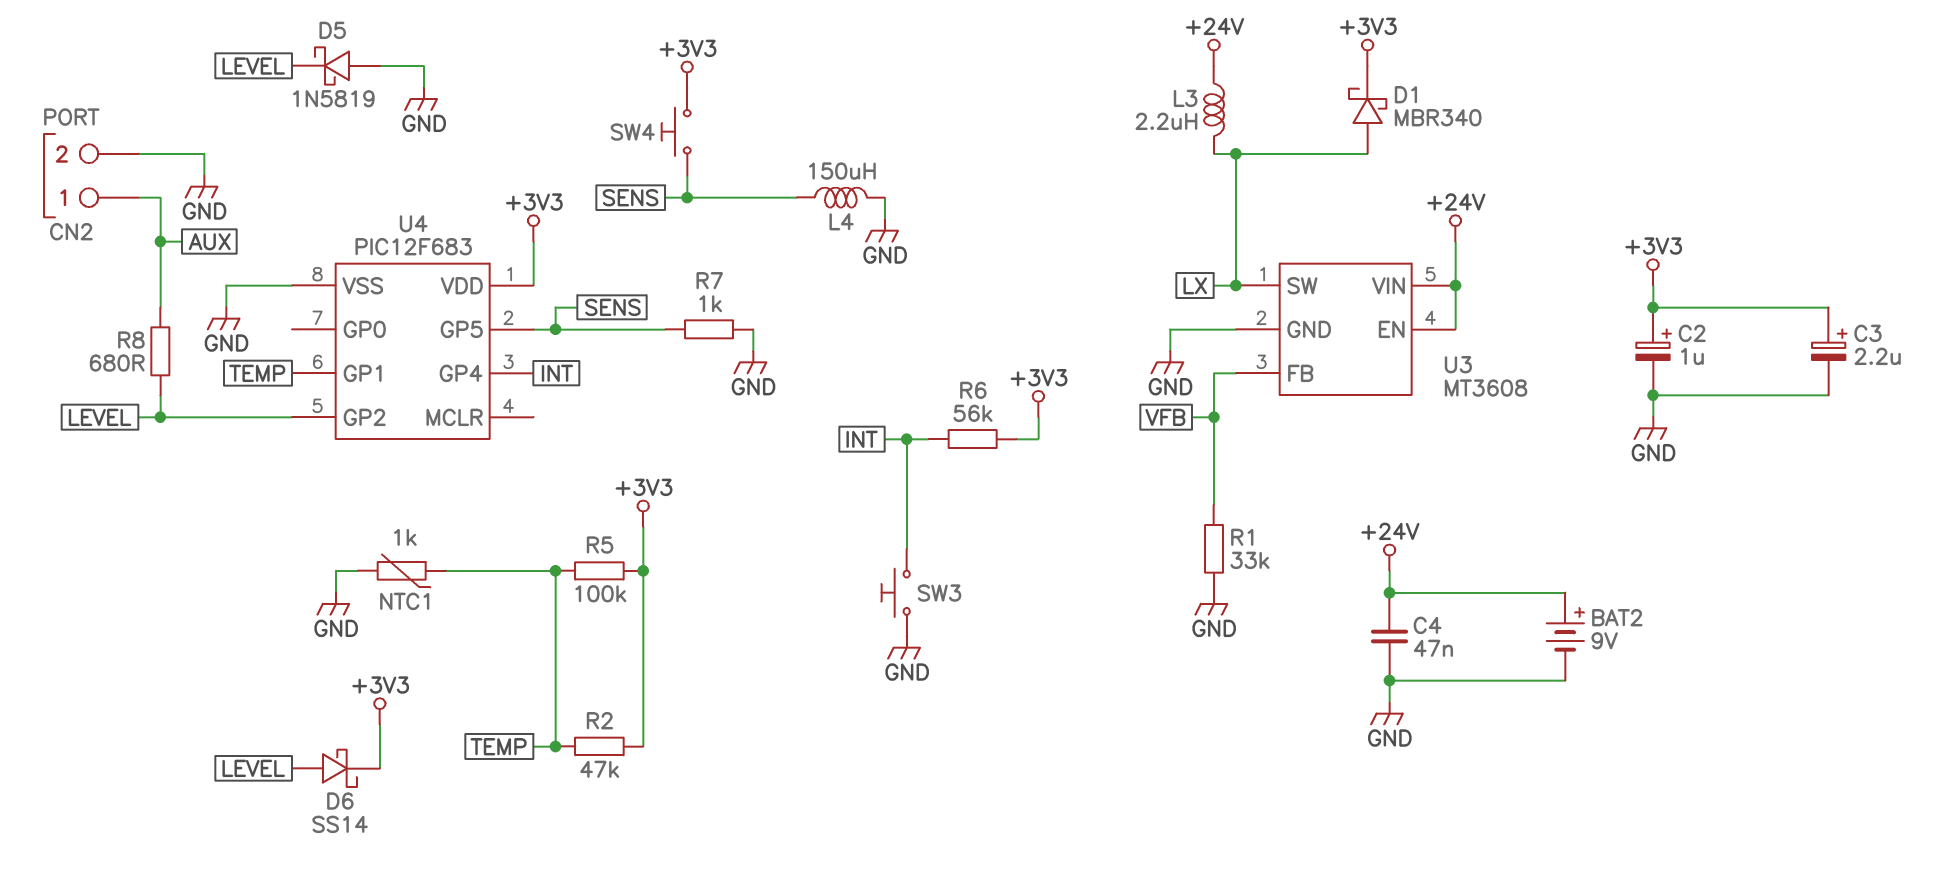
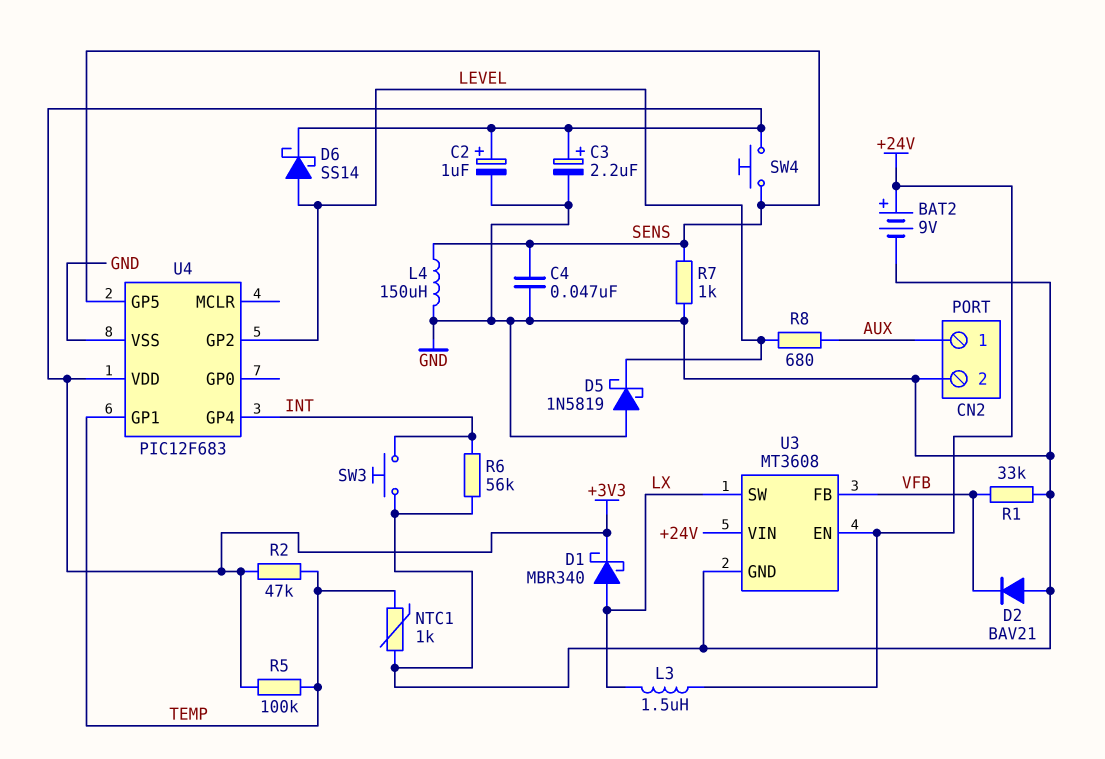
C4: 47nF (+24V, GND) -> 47nF (GND, SENS)
D2: none -> diode BAV21 (A GND, K VFB)
L3: 2.2uH (+24V, LX) -> 1.5uH (+24V, LX)
R6: 56k (+3V3, INT) -> 56k (GND, INT)

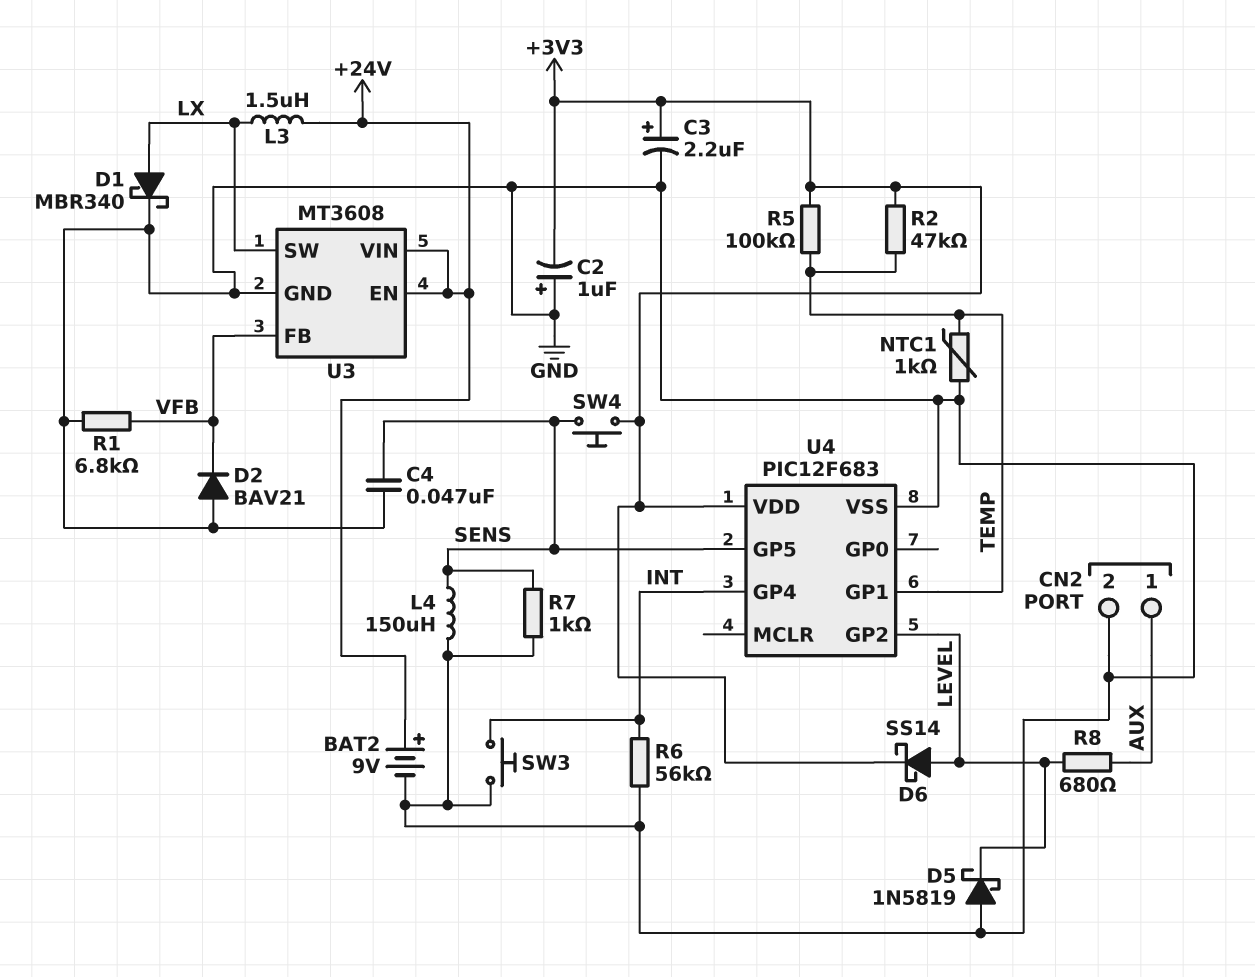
C2: 1uF (plus +3V3, minus GND) -> 1uF (plus GND, minus +3V3)
D1: schottky MBR340 (A LX, K +3V3) -> schottky MBR340 (A LX, K GND)
R1: 33k (GND, VFB) -> 6.8k (GND, VFB)

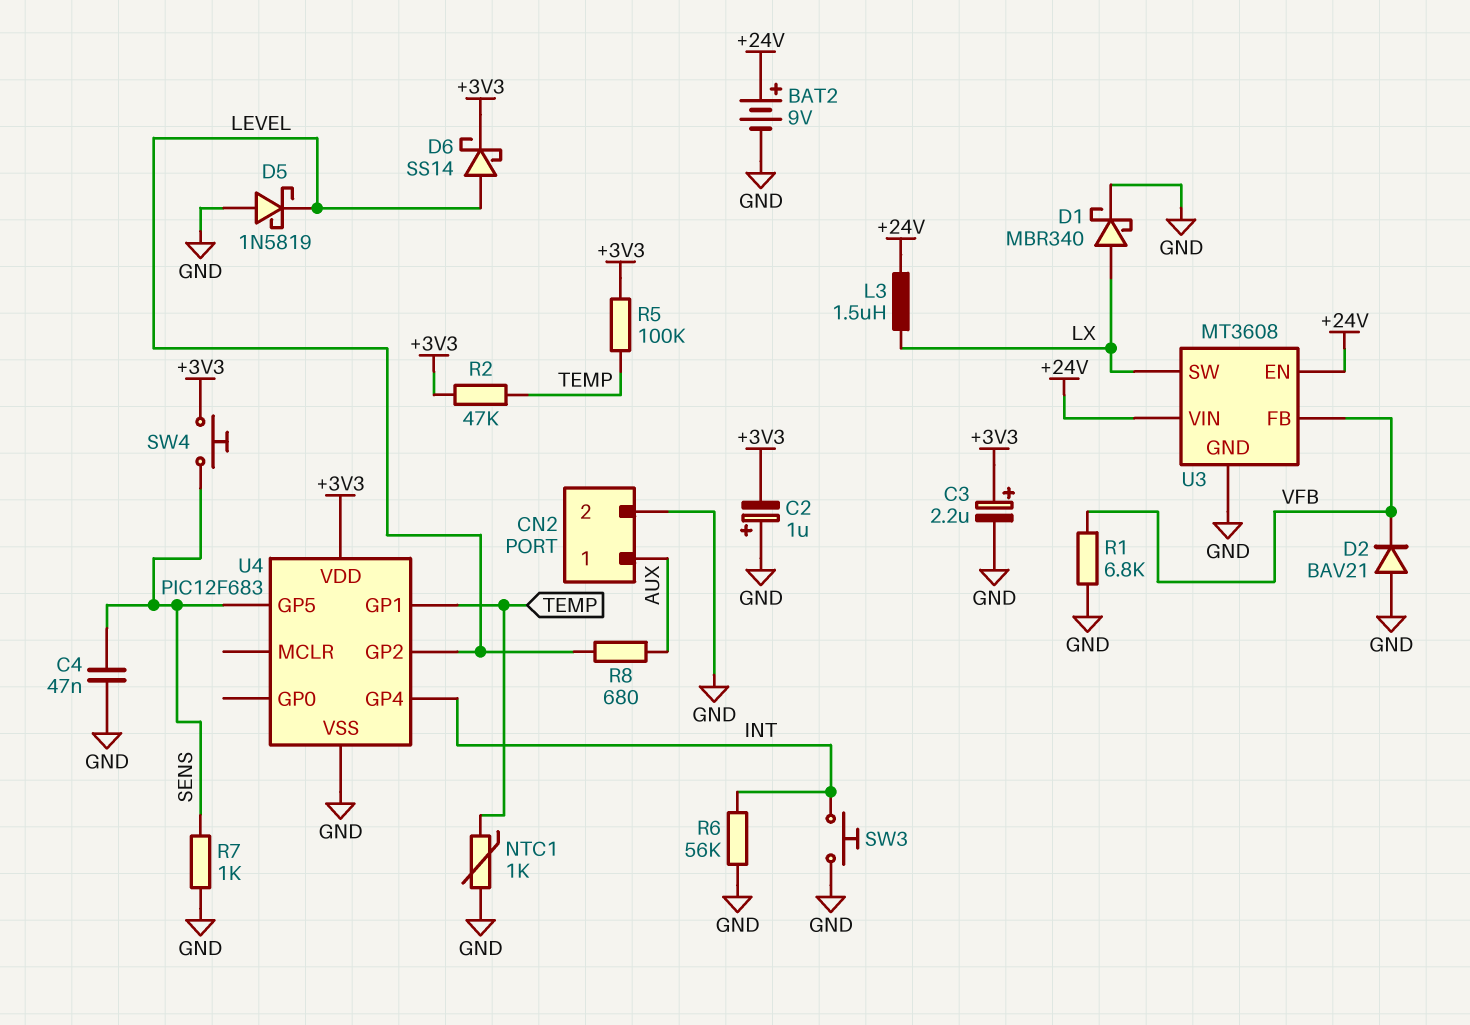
L4: 150uH (GND, SENS) -> none

